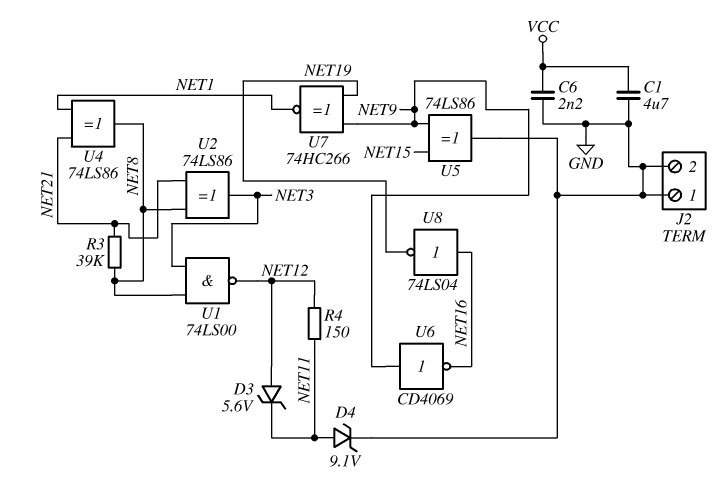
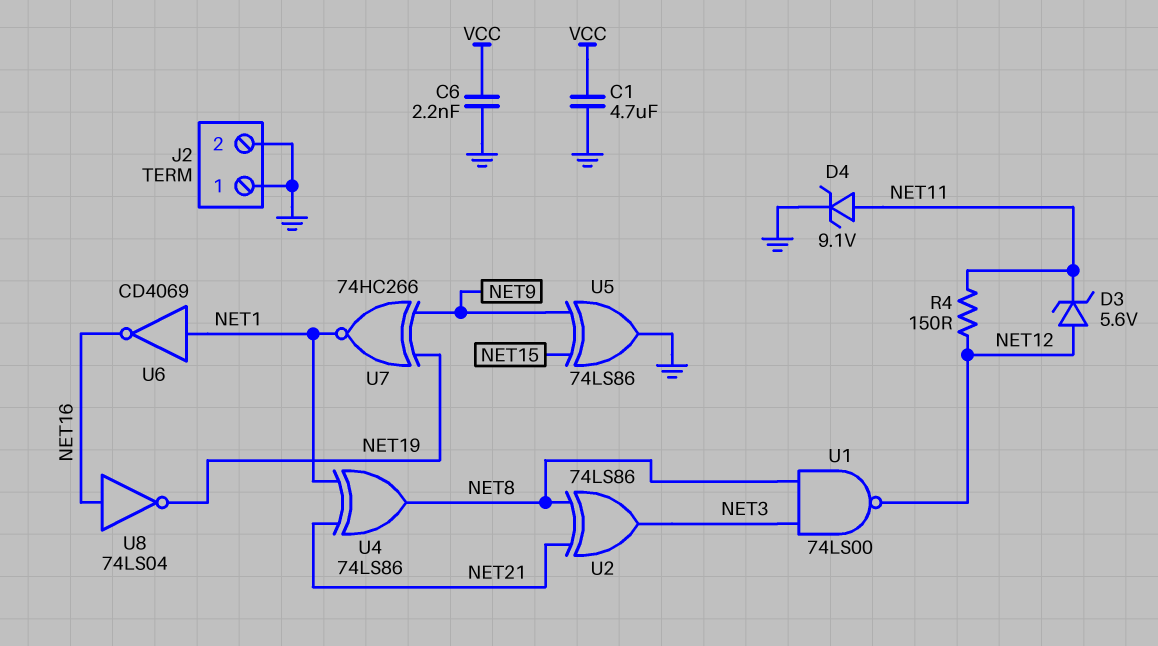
R3: 39k (NET8, NET21) -> none
U6: NOT CD4069 (in NET9, out NET16) -> NOT CD4069 (in NET1, out NET16)

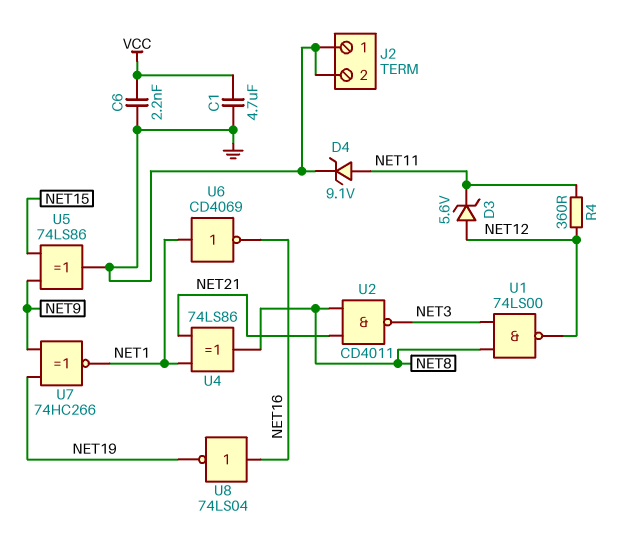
R4: 150 (NET11, NET12) -> 360 (NET11, NET12)
U2: XOR 74LS86 (in NET8, in NET21, out NET3) -> NAND CD4011 (in NET8, in NET21, out NET3)

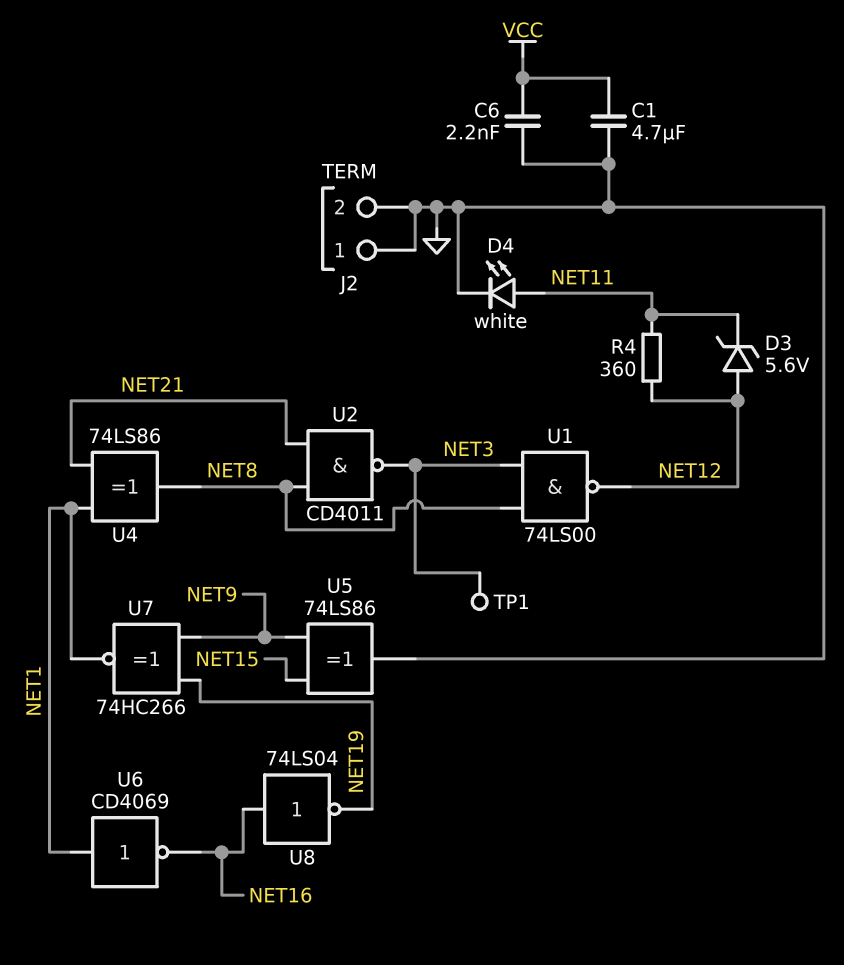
D4: zener 9.1V (A NET11, K GND) -> LED white (A NET11, K GND)
TP1: none -> test point (NET3)

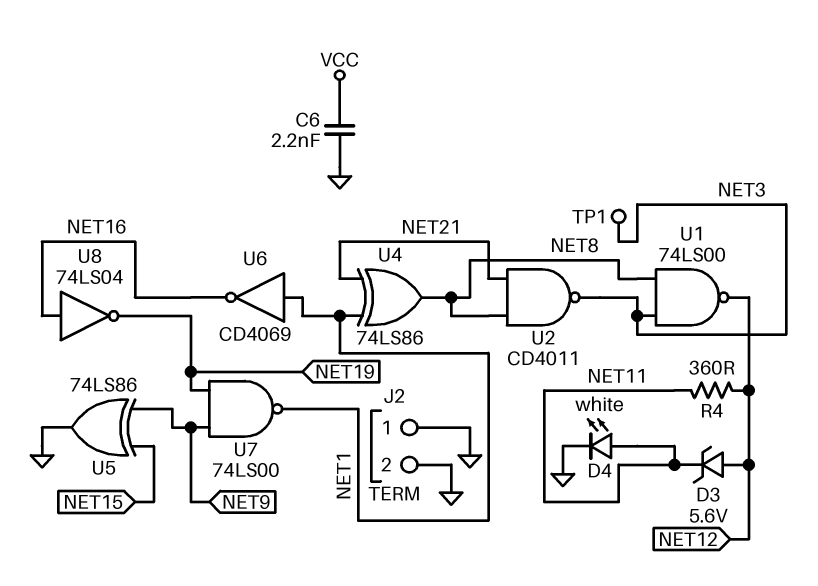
C1: 4.7uF (GND, VCC) -> none
U7: XNOR 74HC266 (in NET9, in NET19, out NET1) -> NAND 74LS00 (in NET9, in NET19, out NET1)

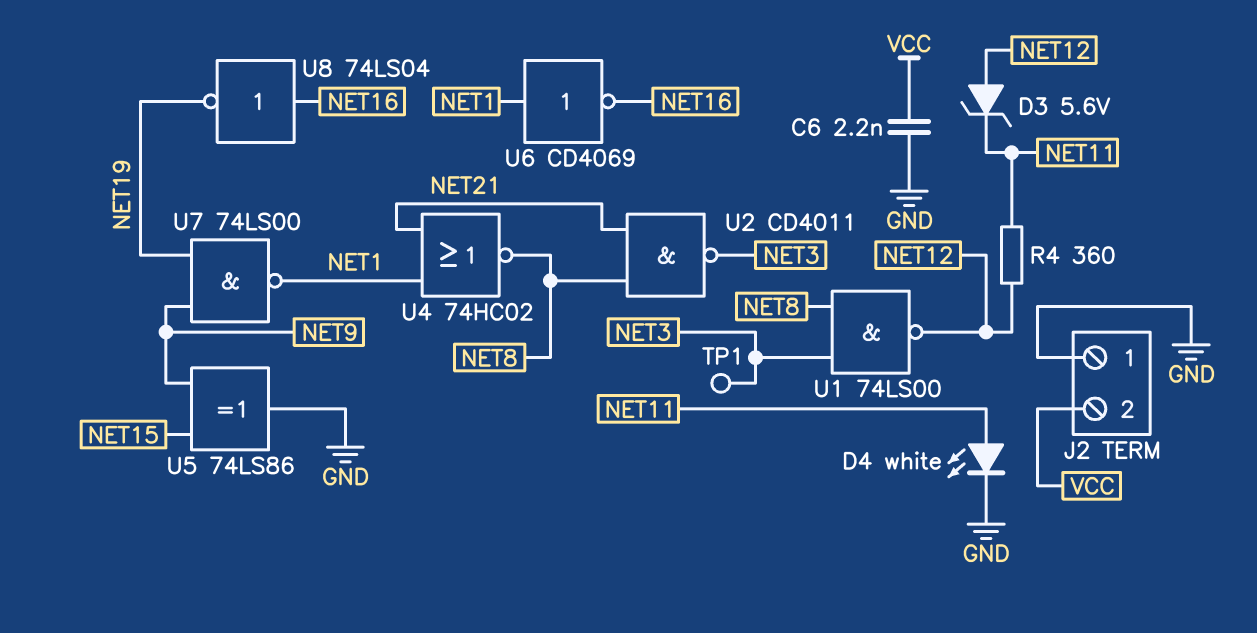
J2 pin 2: GND -> VCC
U4: XOR 74LS86 (in NET1, in NET21, out NET8) -> NOR 74HC02 (in NET1, in NET21, out NET8)

